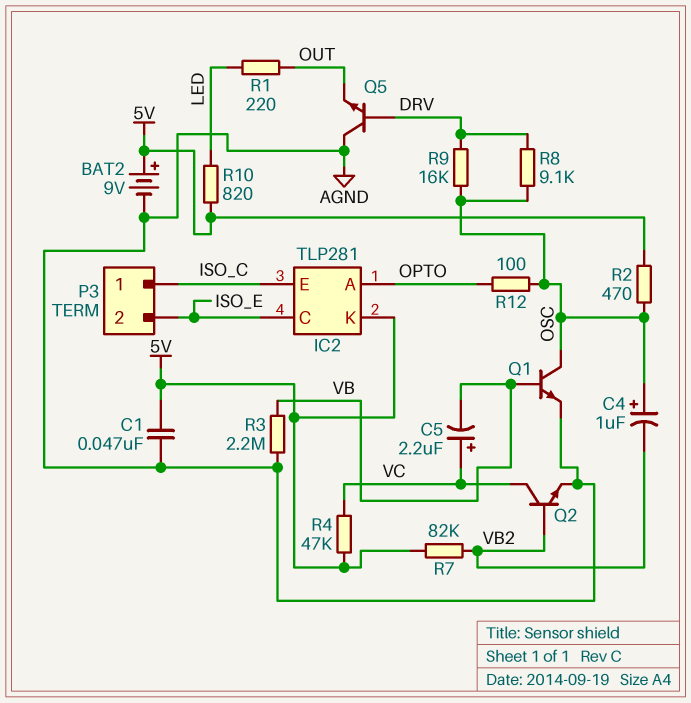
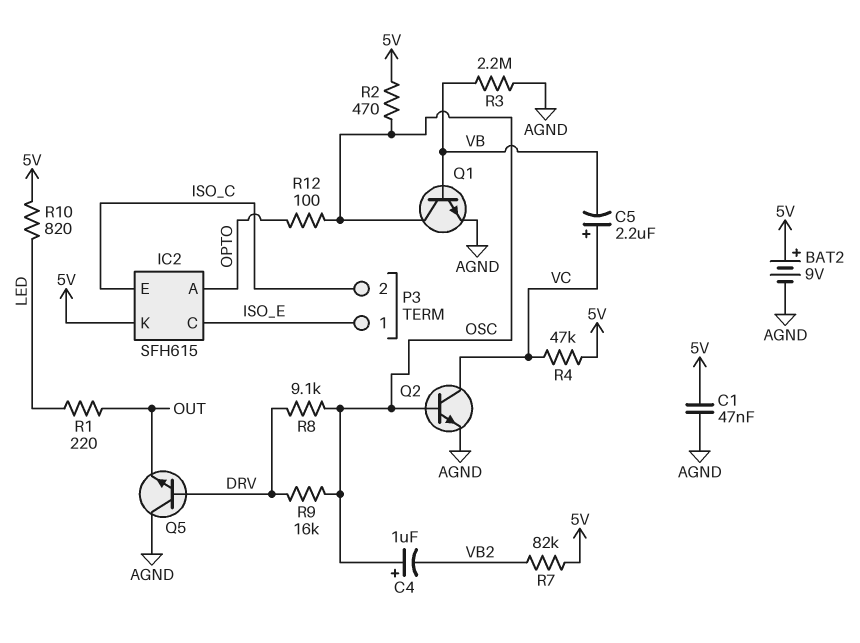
IC2: TLP281 -> SFH615
P3 pin 1: ISO_C -> ISO_E
P3 pin 2: ISO_E -> ISO_C
Q2: NPN (B VB2, C VC, E AGND) -> NPN (B OSC, C VC, E AGND)

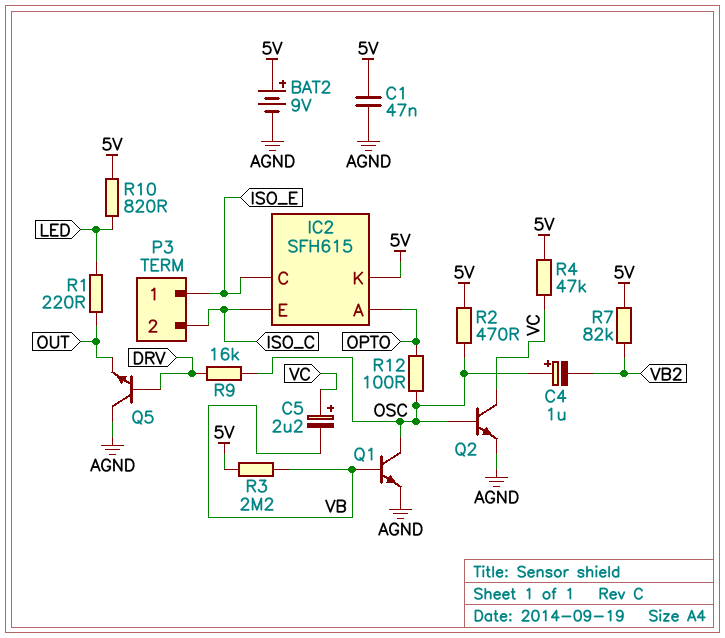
R3: 2.2M (AGND, VB) -> 2.2M (5V, VB)
R8: 9.1k (DRV, OSC) -> none

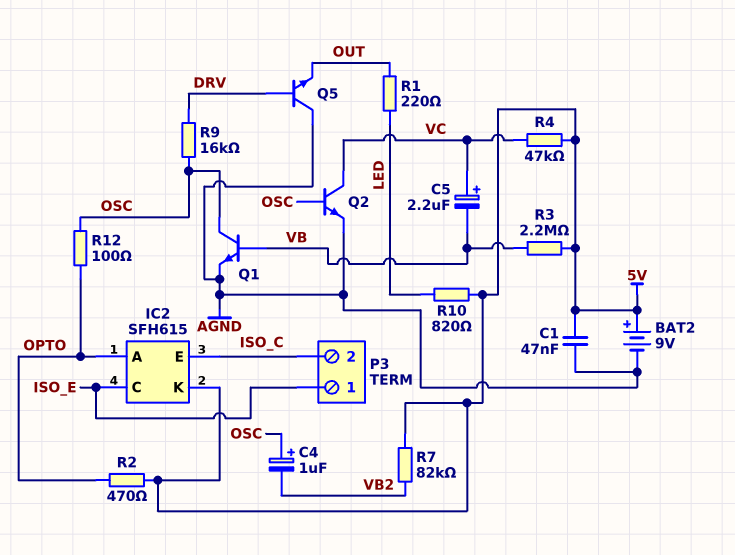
R2: 470 (5V, OSC) -> 470 (5V, OPTO)

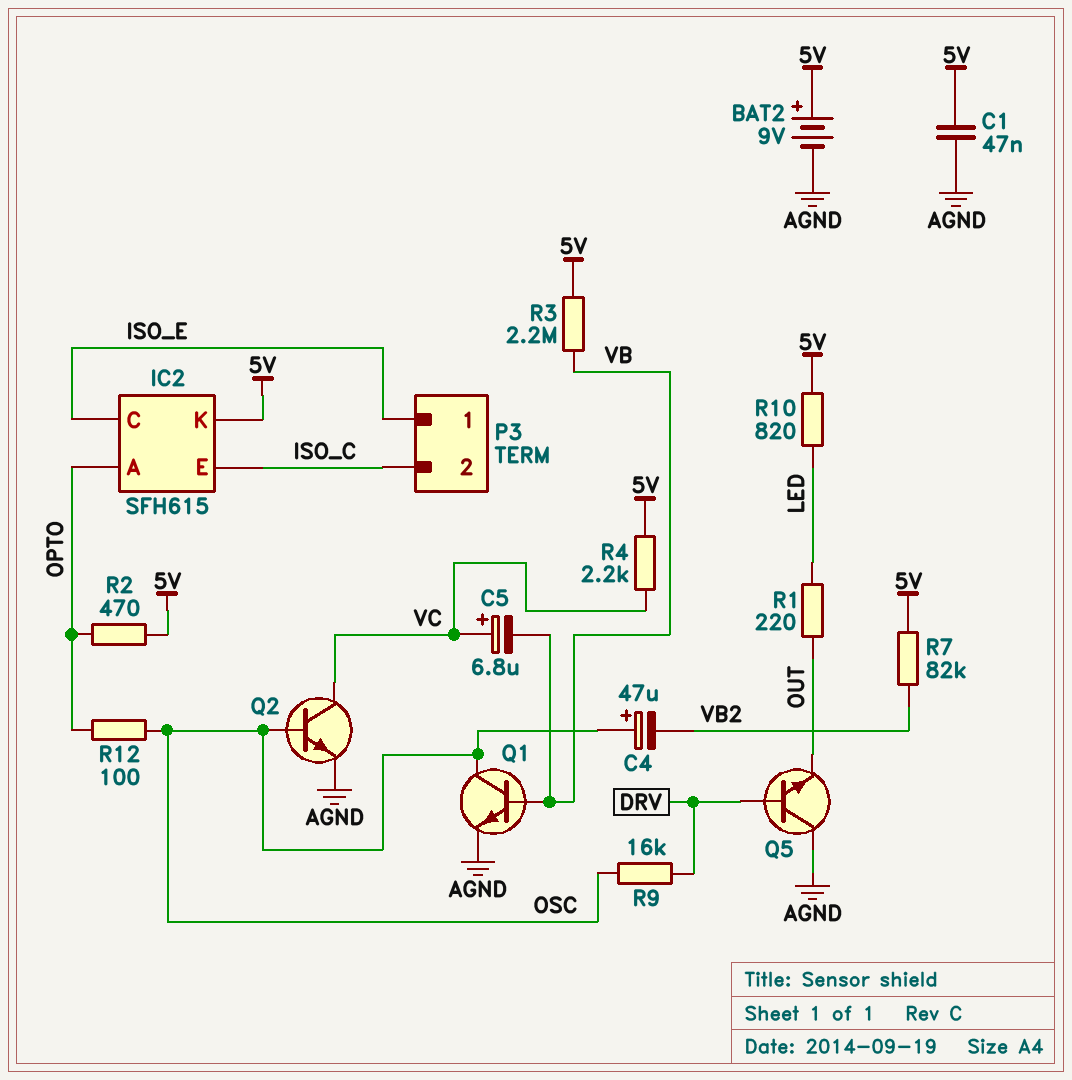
C4: 1uF (plus OSC, minus VB2) -> 47uF (plus OSC, minus VB2)
C5: 2.2uF (plus VC, minus VB) -> 6.8uF (plus VC, minus VB)
R4: 47k (5V, VC) -> 2.2k (5V, VC)

